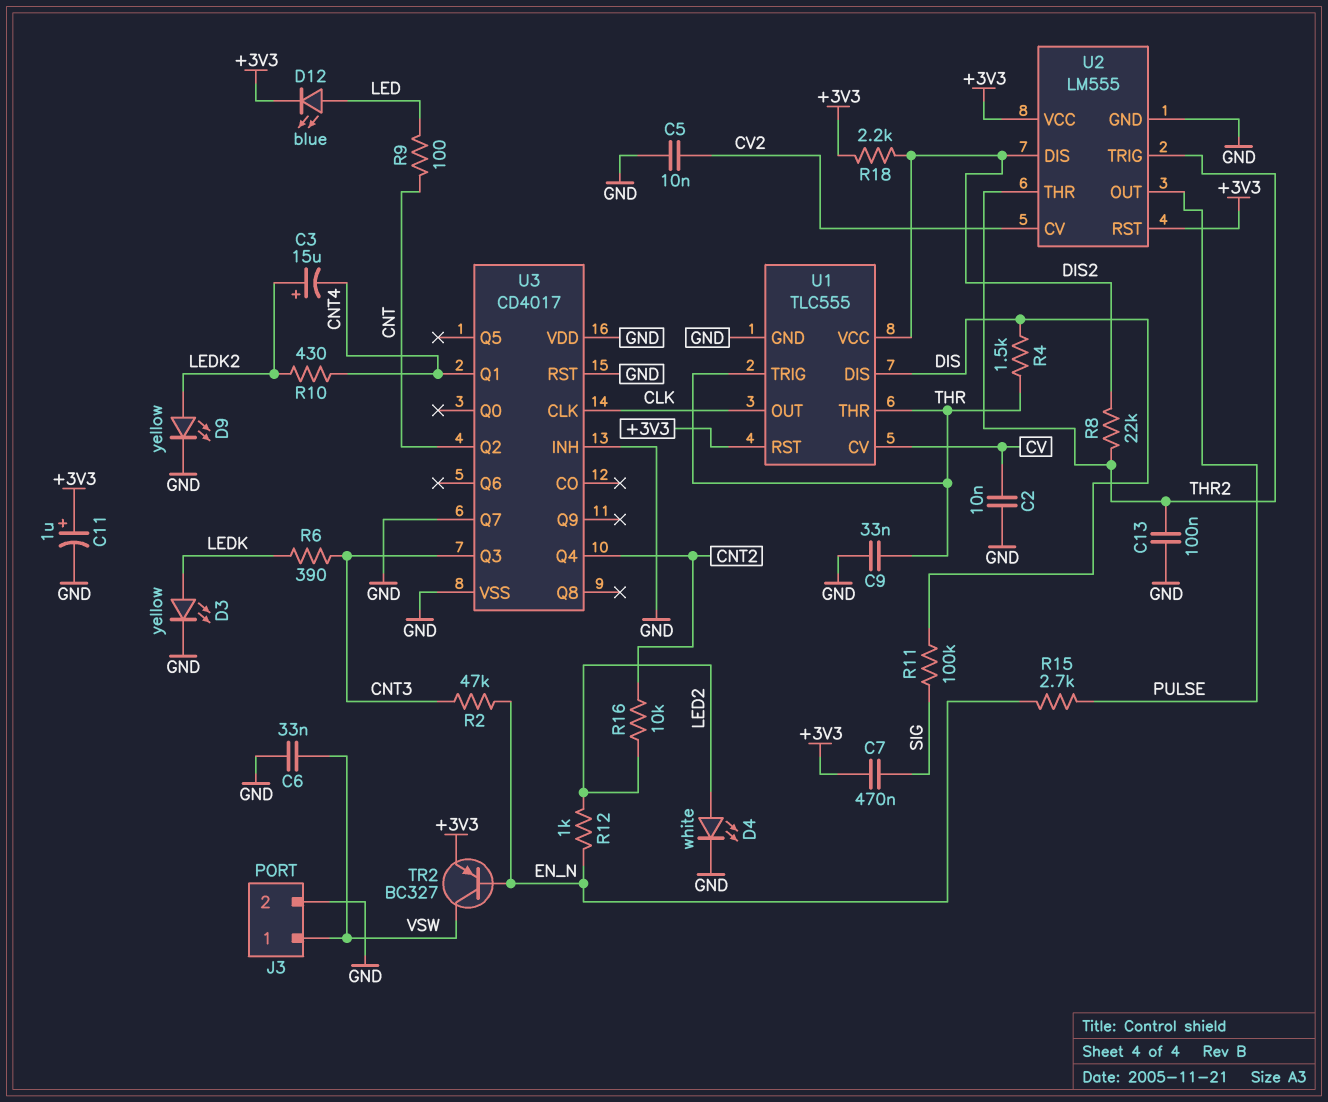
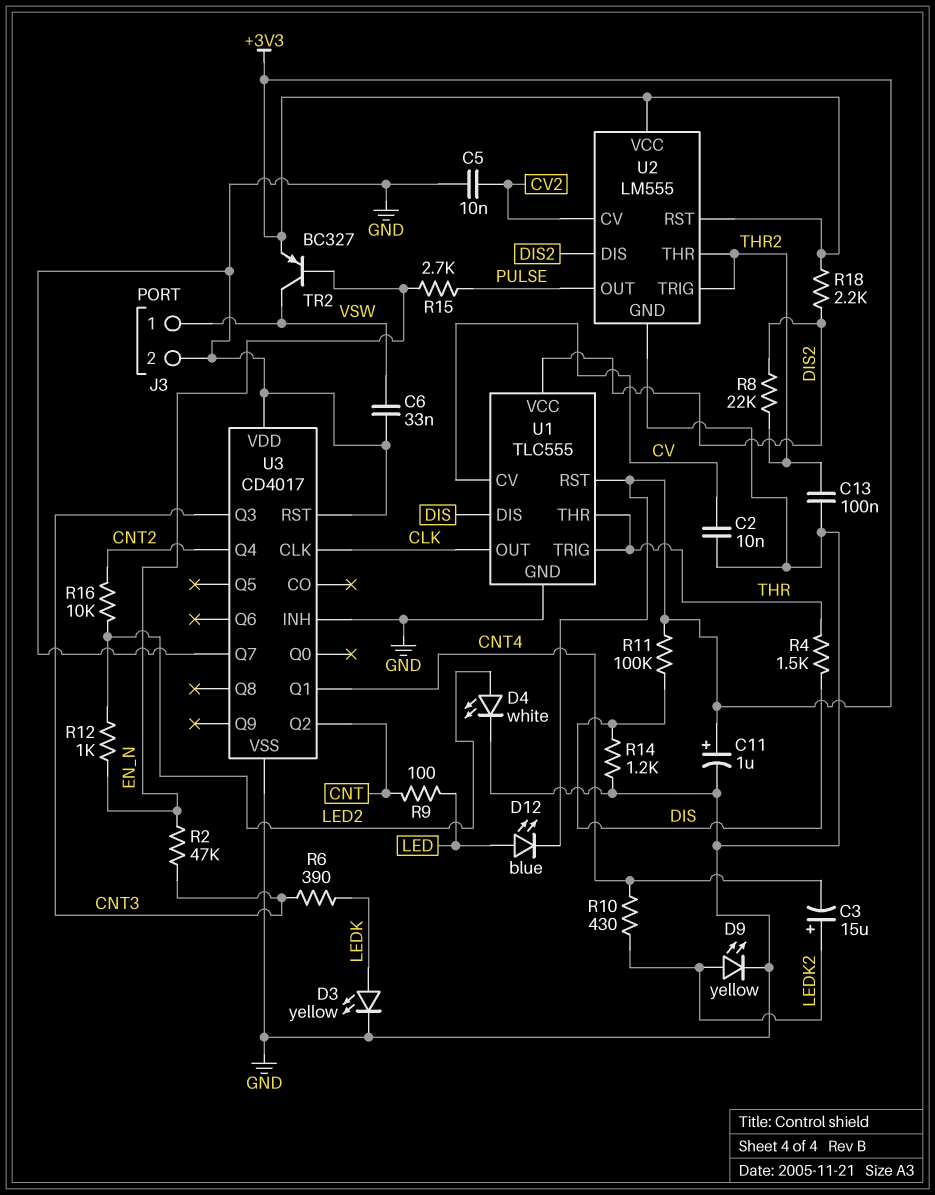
C7: 470nF (+3V3, SIG) -> none
C9: 33nF (GND, THR) -> none
R11: 100k (DIS, SIG) -> 100k (+3V3, DIS)
R14: none -> 1.2k (DIS, GND)

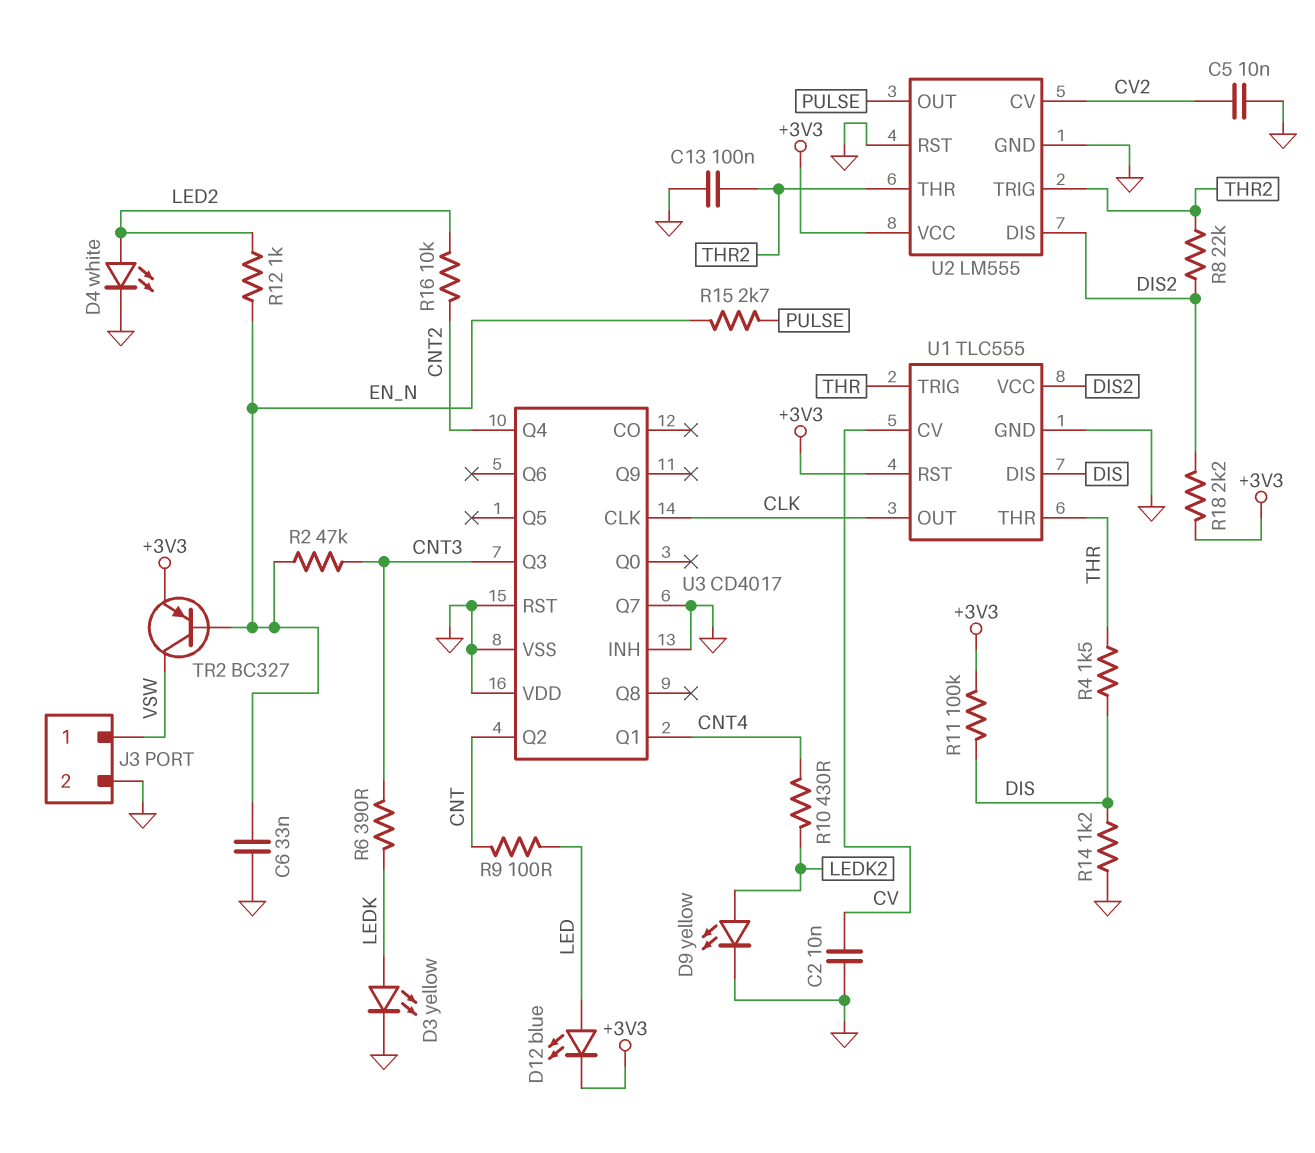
C3: 15uF (plus LEDK2, minus CNT4) -> none
C6: 33nF (GND, VSW) -> 33nF (EN_N, GND)
C11: 1uF (plus +3V3, minus GND) -> none
U2 pin RST: +3V3 -> GND

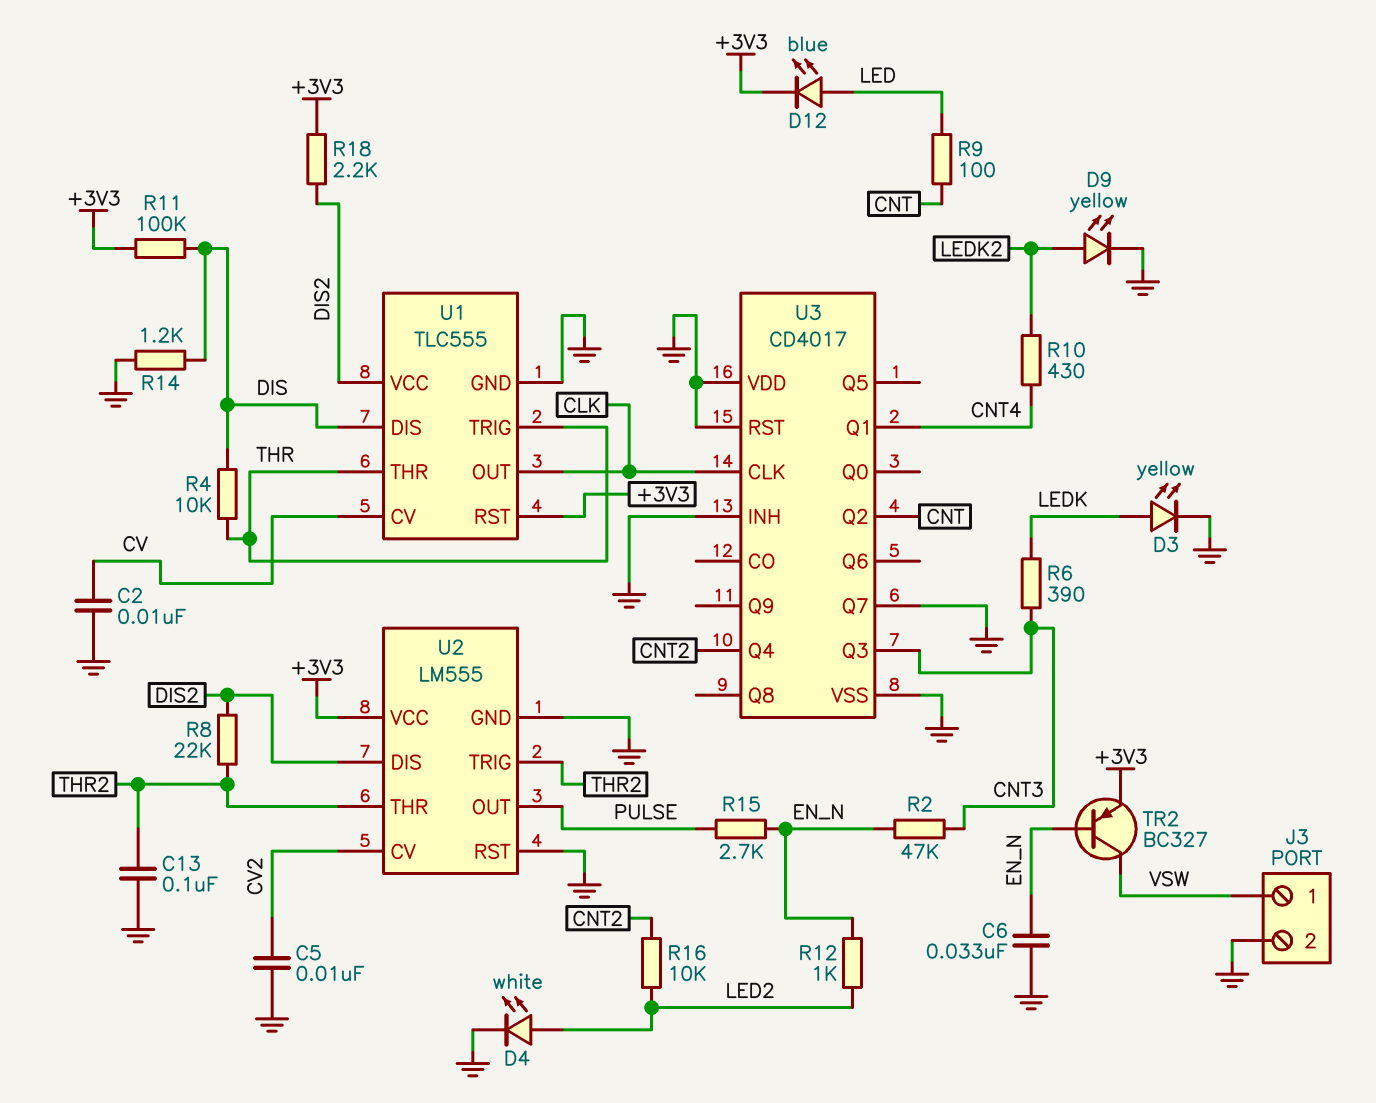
R4: 1.5k (DIS, THR) -> 10k (DIS, THR)

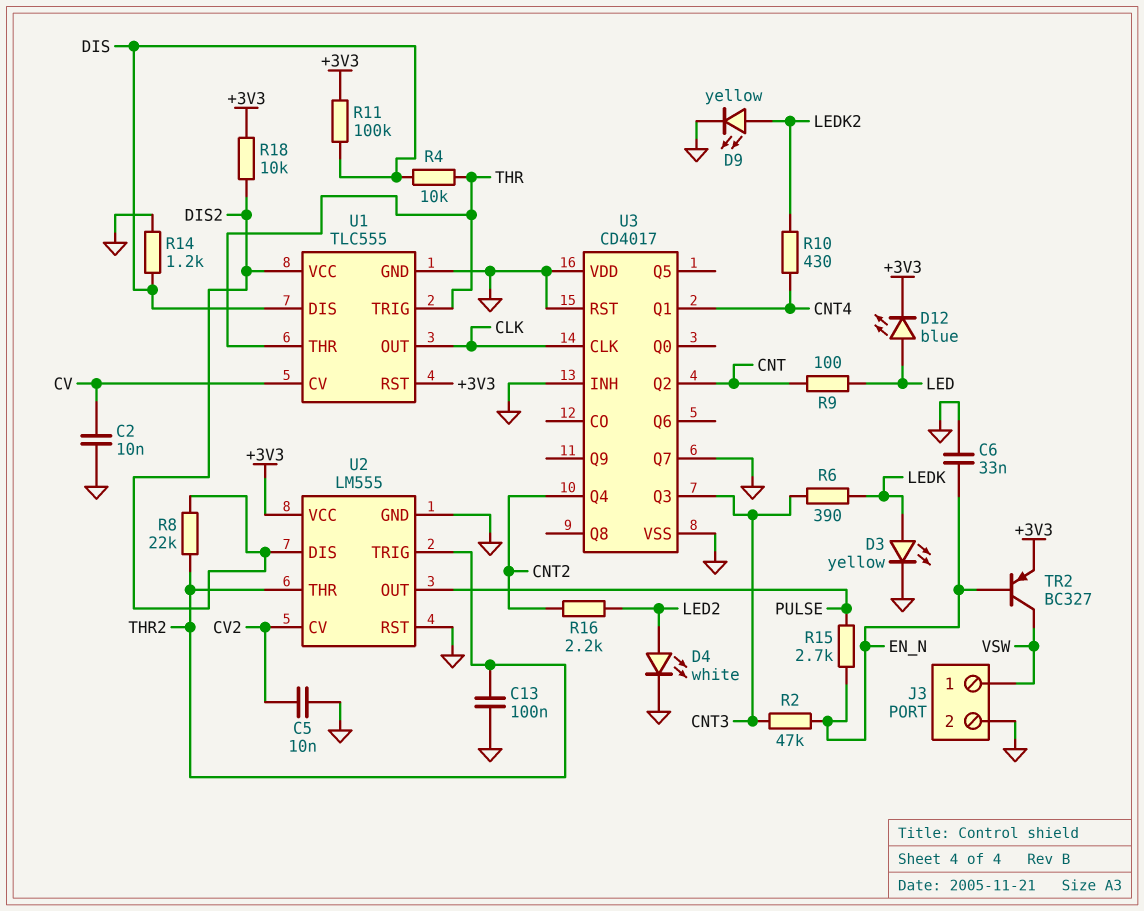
R12: 1k (EN_N, LED2) -> none
R16: 10k (CNT2, LED2) -> 2.2k (CNT2, LED2)
R18: 2.2k (+3V3, DIS2) -> 10k (+3V3, DIS2)

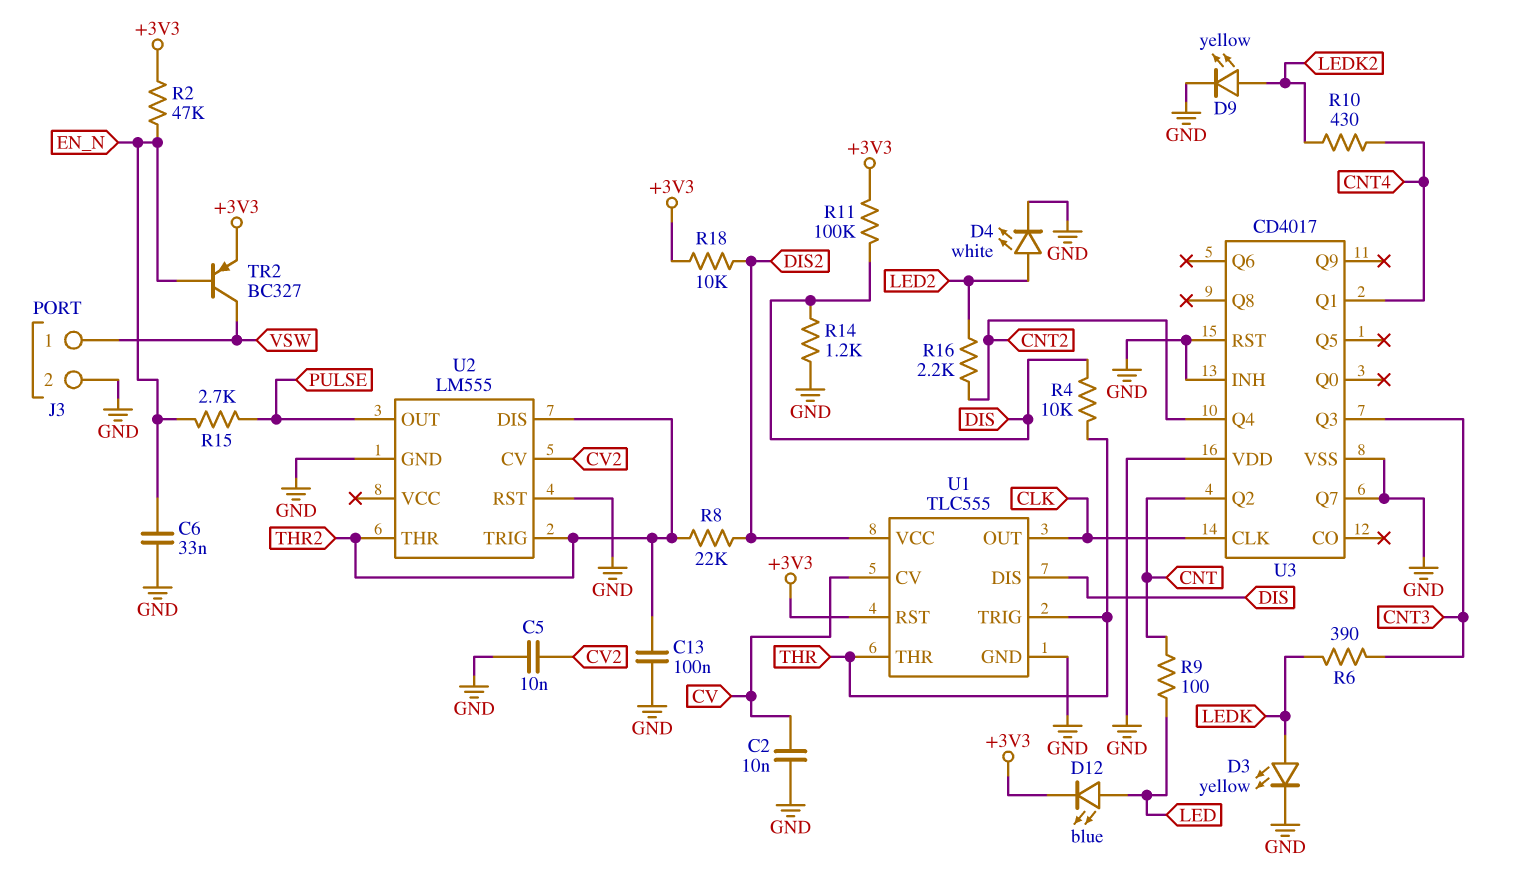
R2: 47k (CNT3, EN_N) -> 47k (+3V3, EN_N)
U2 pin DIS: DIS2 -> THR2
U2 pin VCC: +3V3 -> none

